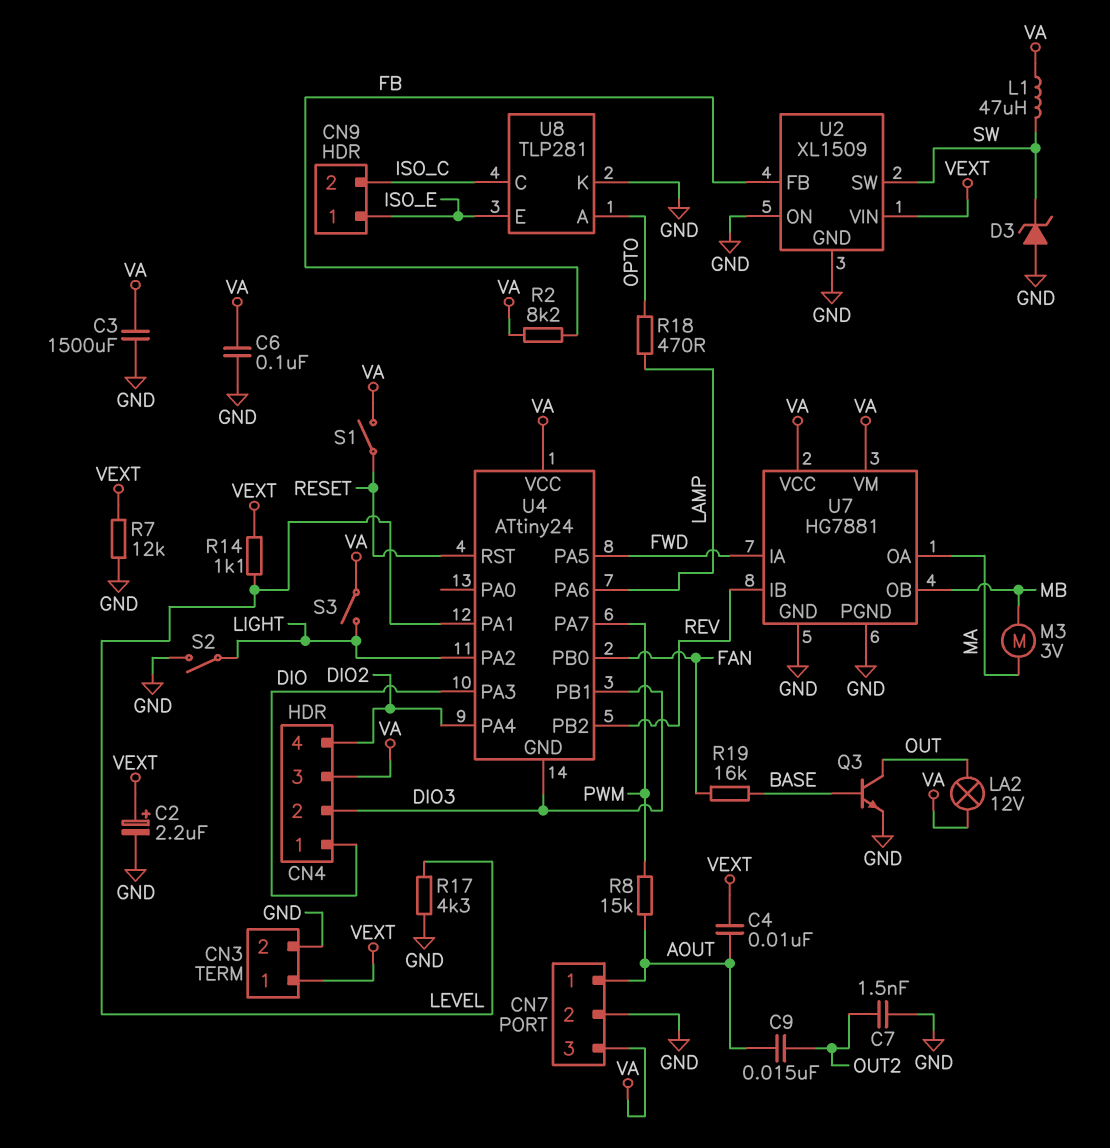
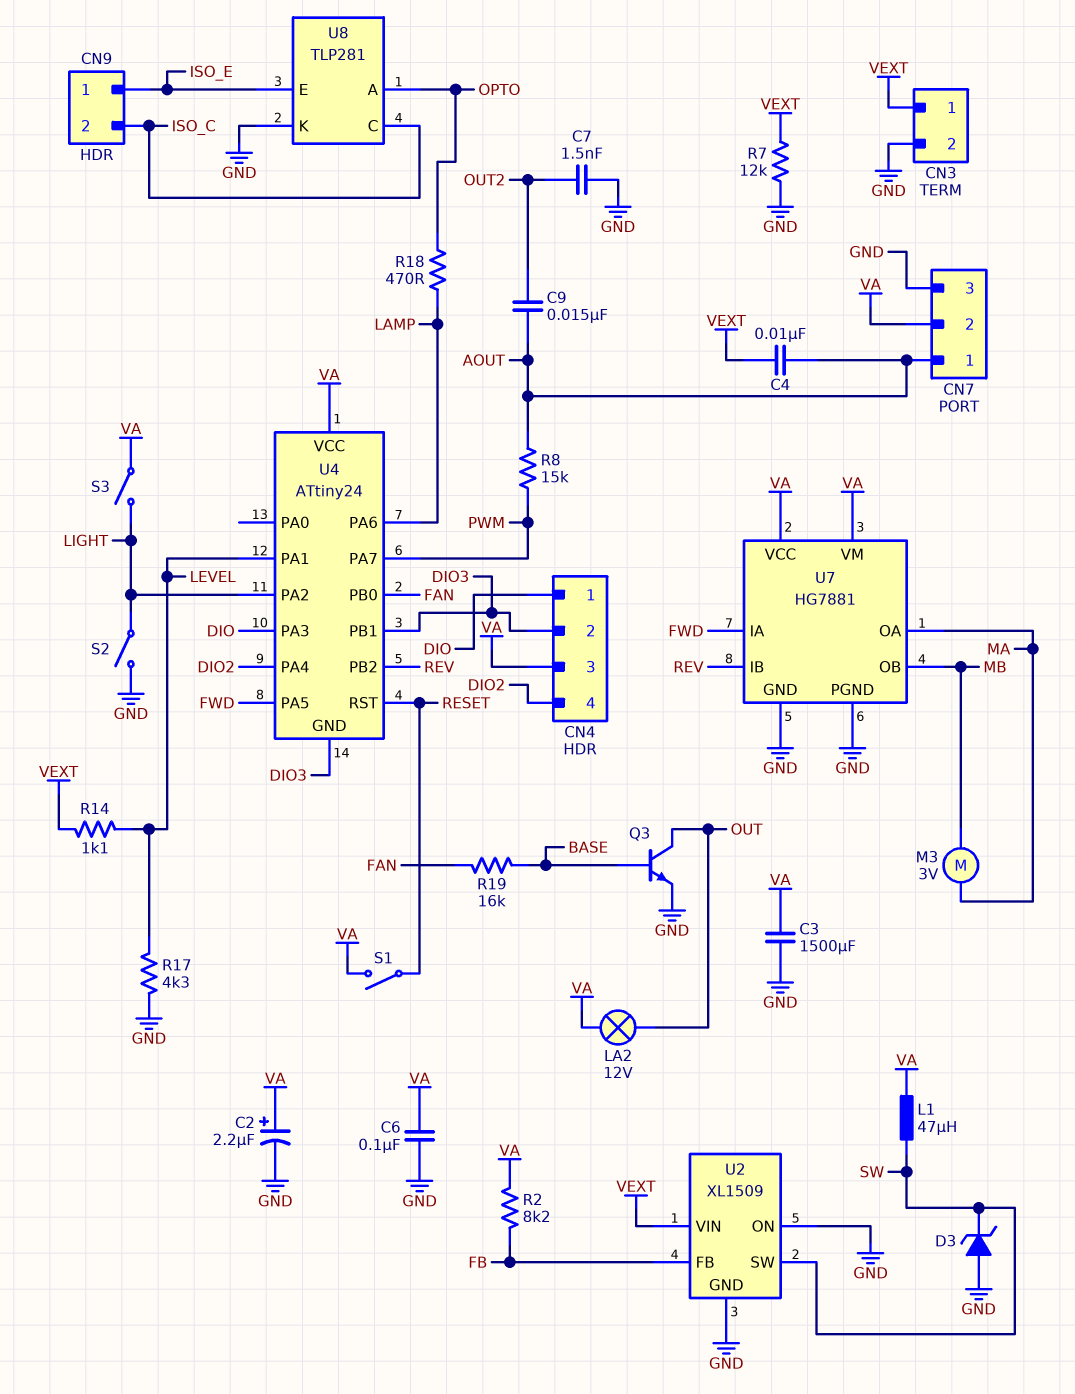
C2: 2.2uF (plus VEXT, minus GND) -> 2.2uF (plus VA, minus GND)
CN7 pin 2: GND -> VA
CN7 pin 3: VA -> GND

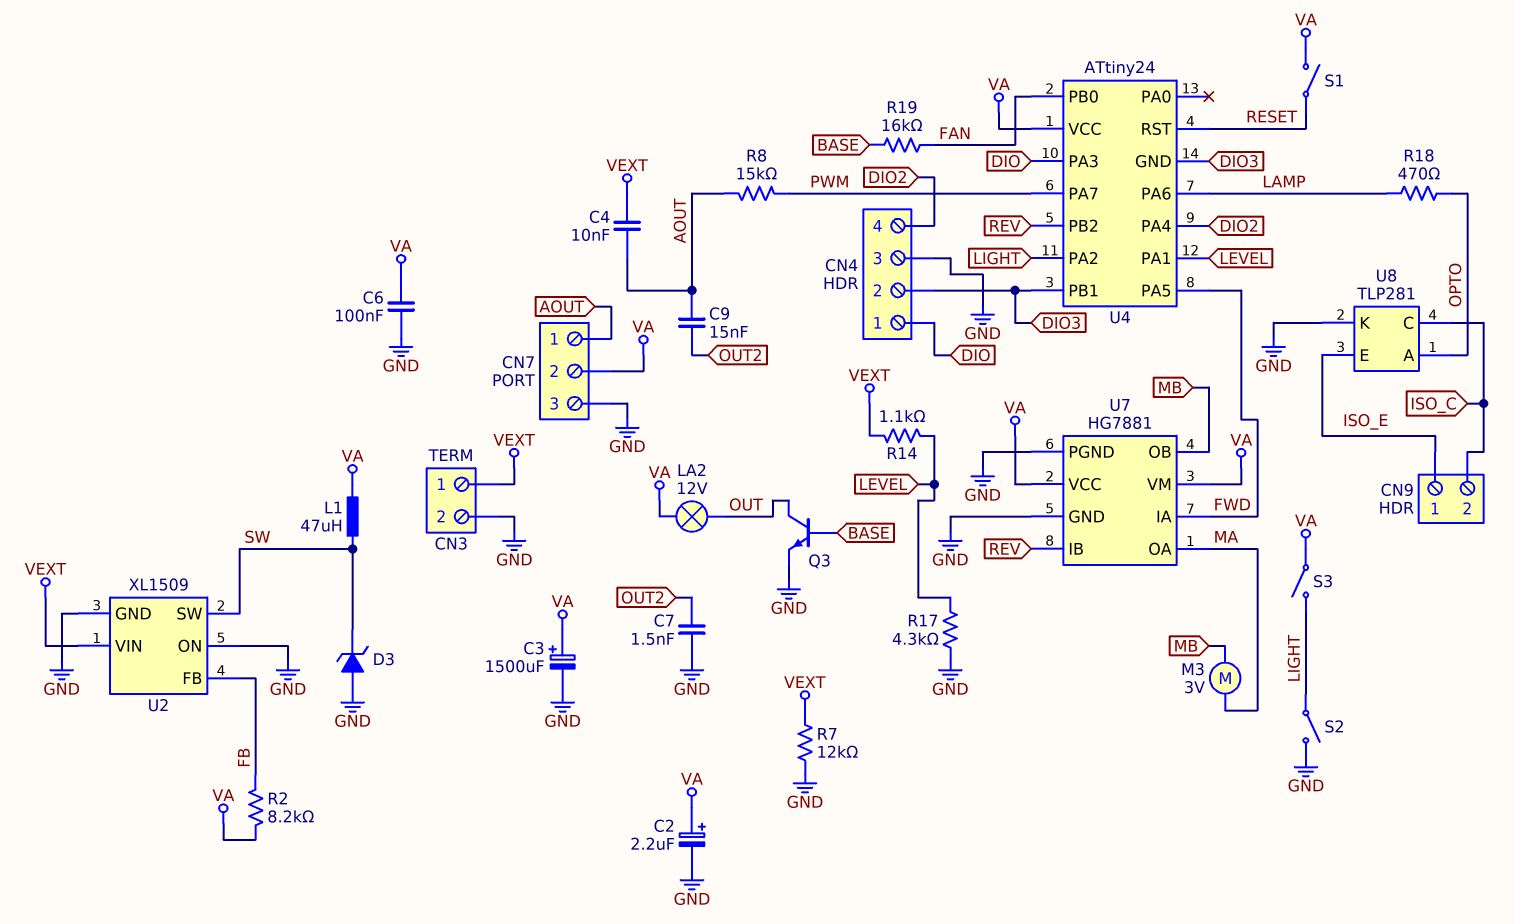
C3: 1500uF (GND, VA) -> 1500uF (plus VA, minus GND)
CN4 pin 3: VA -> GND

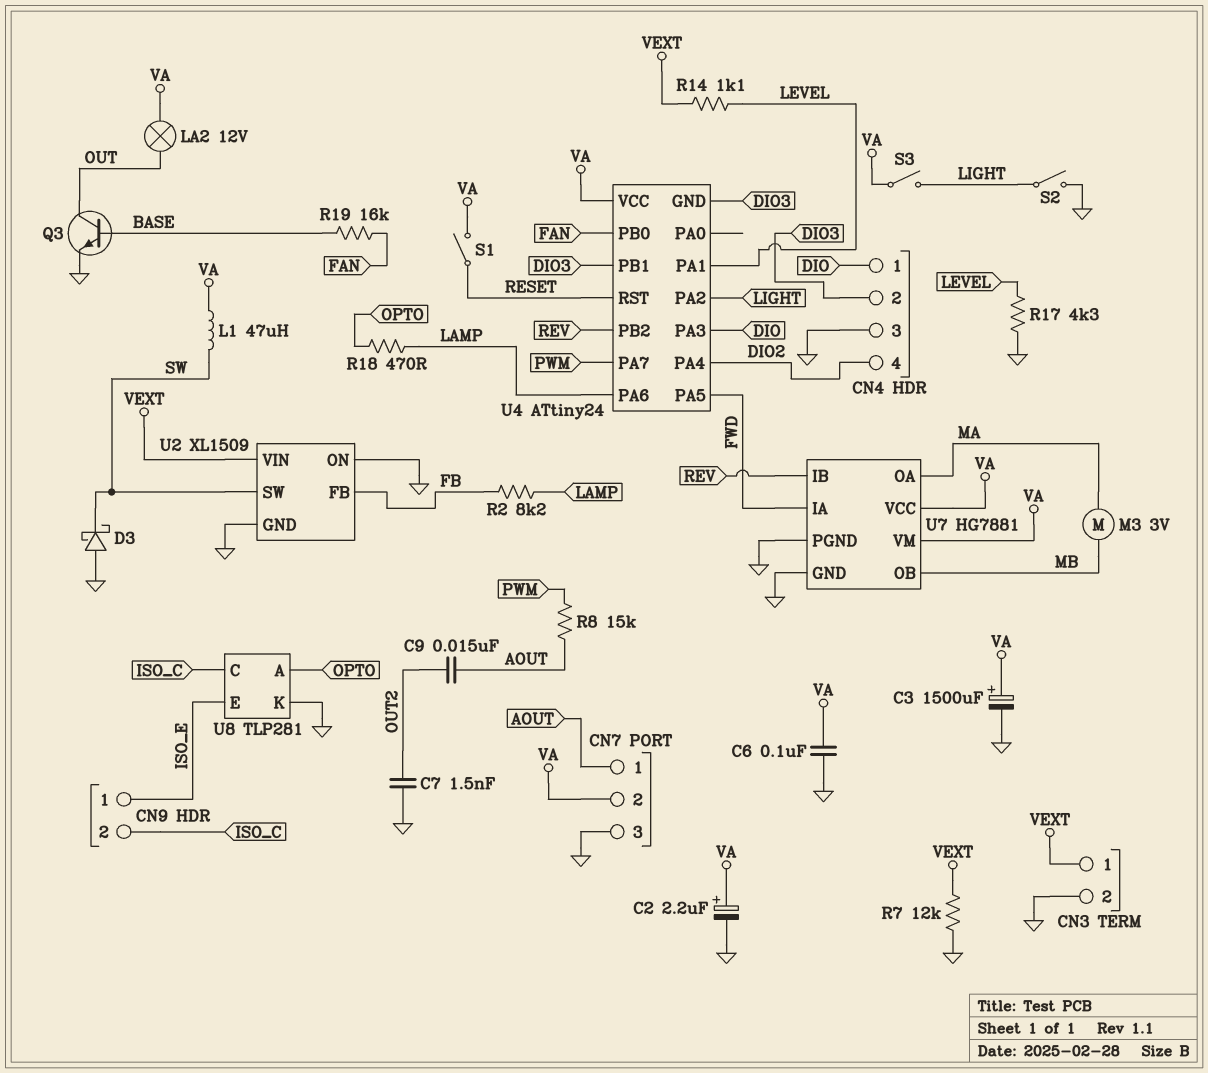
C4: 10nF (AOUT, VEXT) -> none
D3: zener (A GND, K SW) -> schottky (A GND, K SW)
R2: 8.2k (FB, VA) -> 8.2k (FB, LAMP)

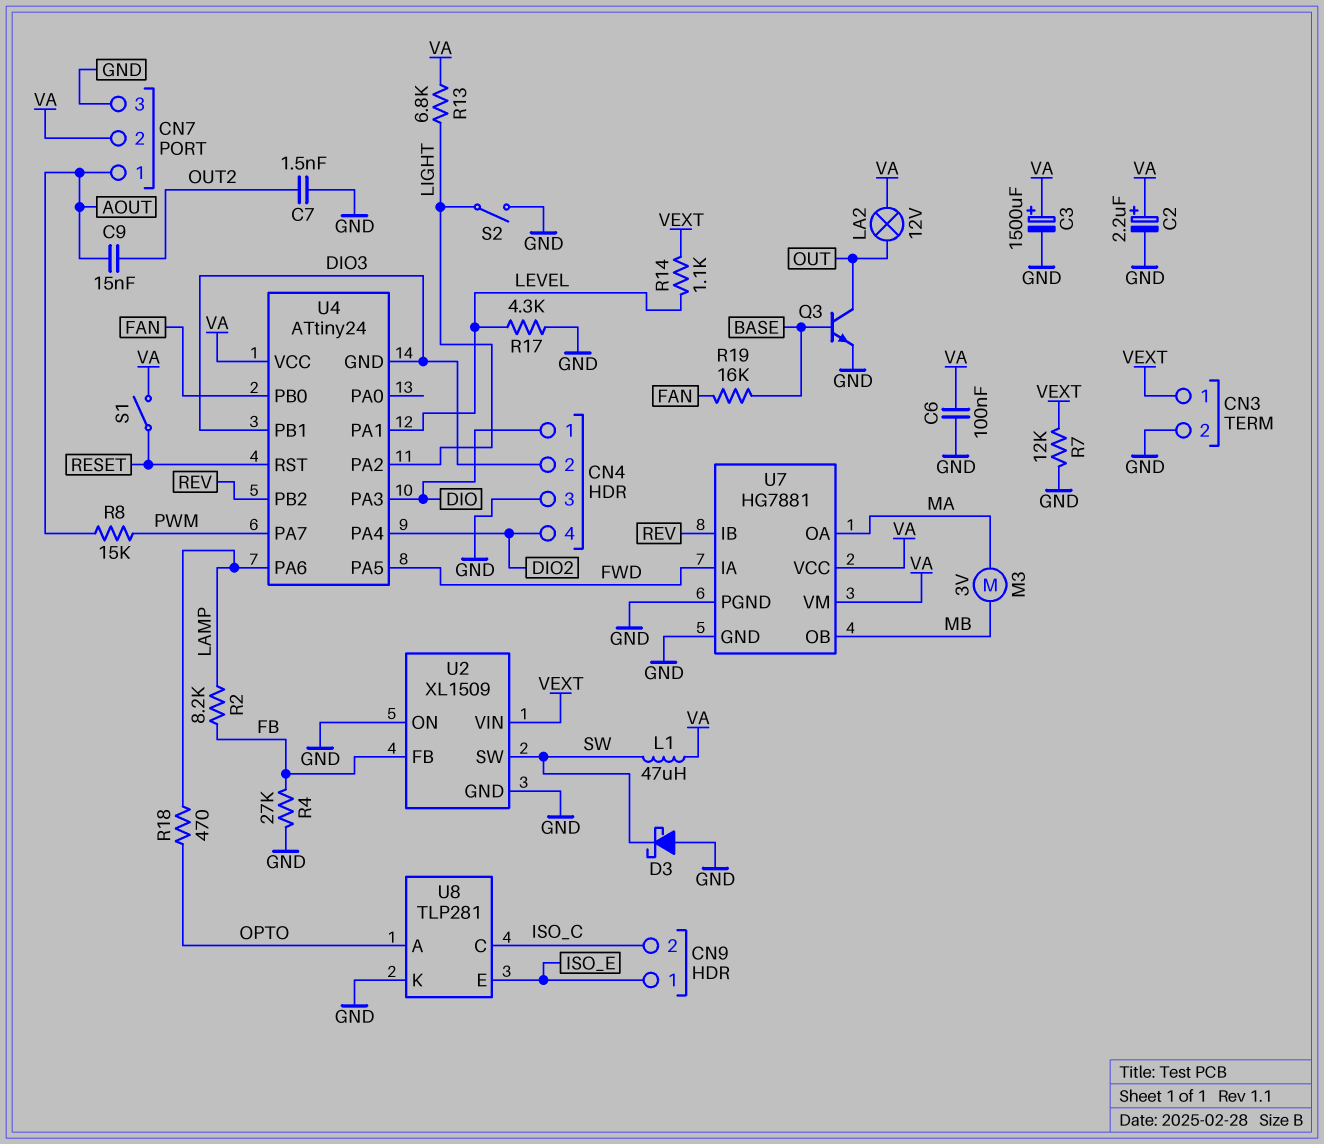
R4: none -> 27k (FB, GND)
R13: none -> 6.8k (LIGHT, VA)
S3: switch (LIGHT, VA) -> none

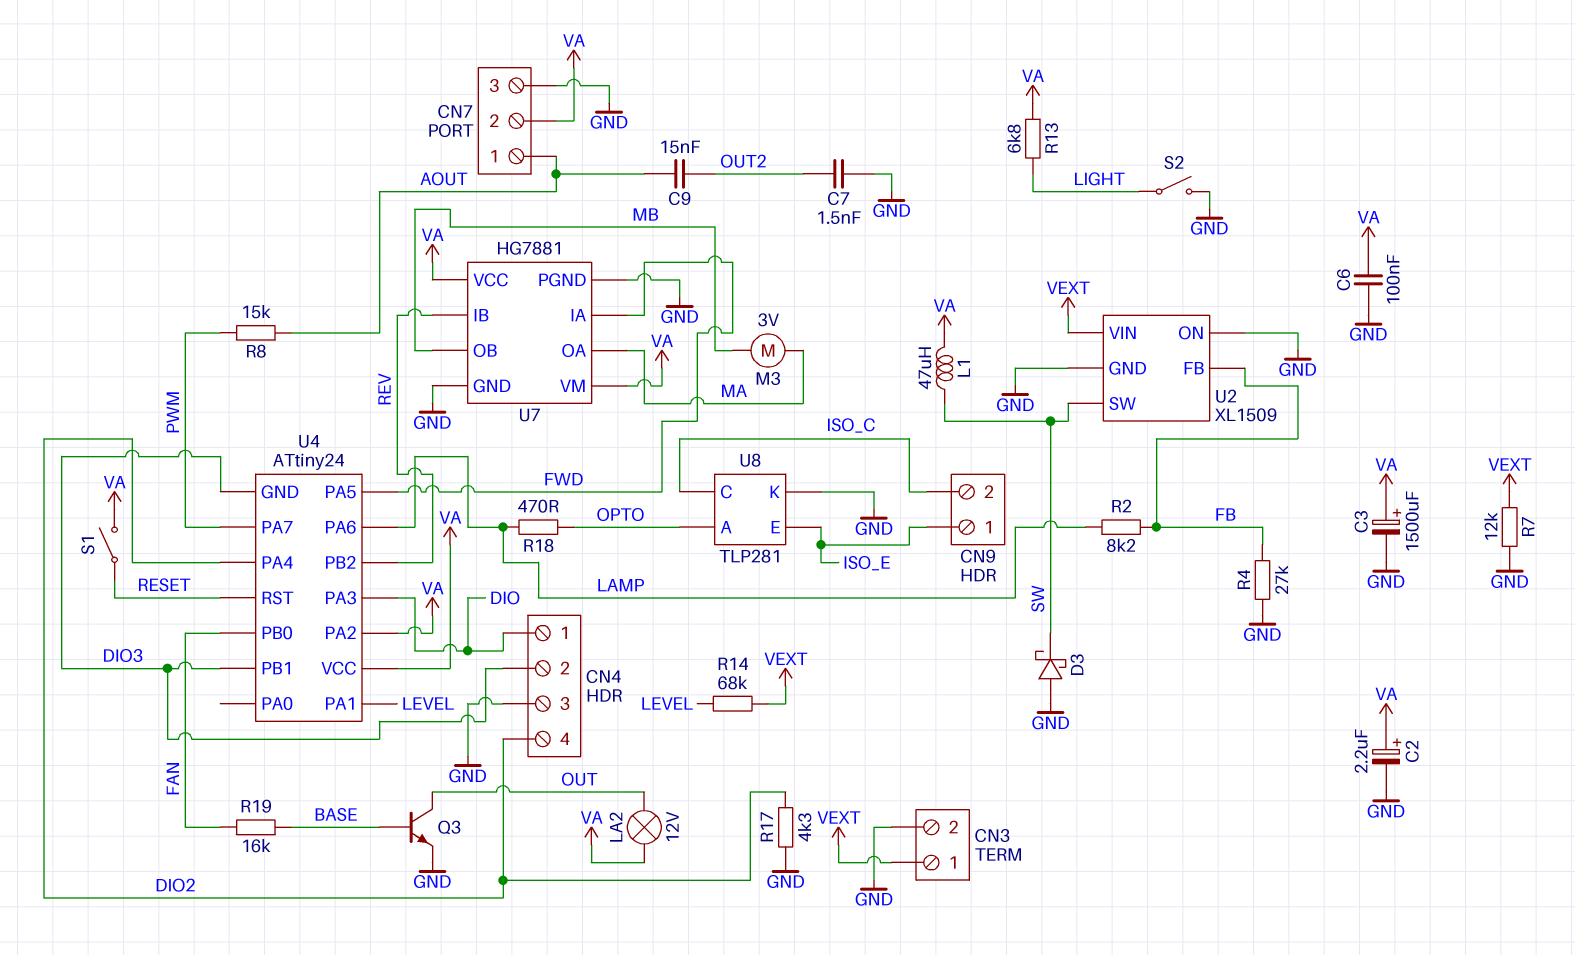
R14: 1.1k (LEVEL, VEXT) -> 68k (LEVEL, VEXT)
R17: 4.3k (GND, LEVEL) -> 4.3k (DIO2, GND)
U4 pin PA2: LIGHT -> VA

